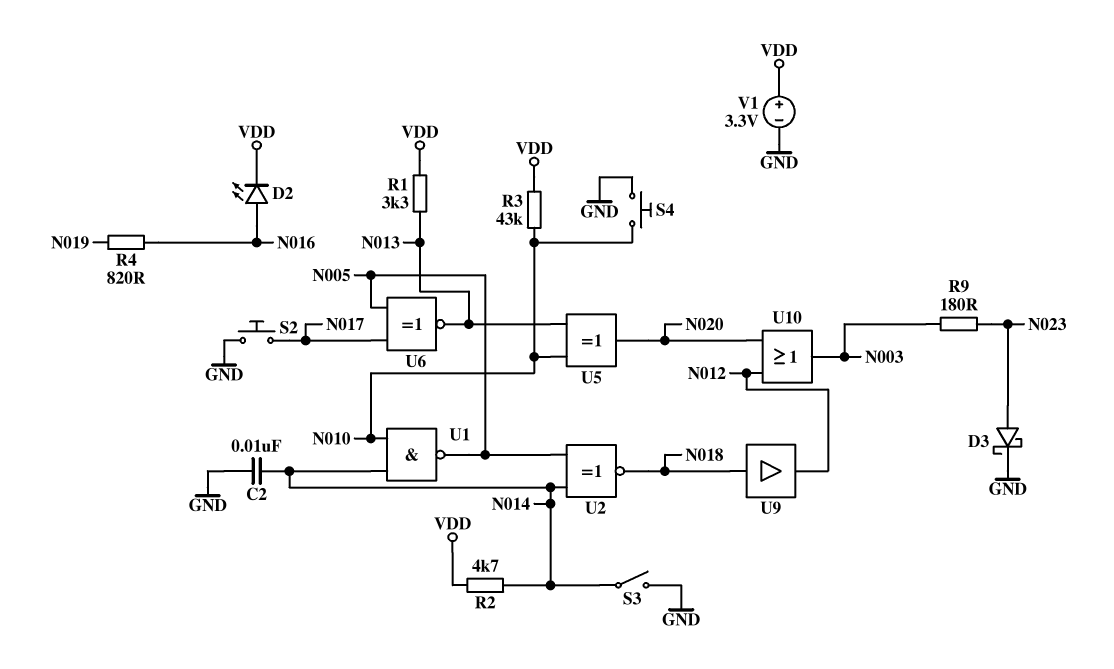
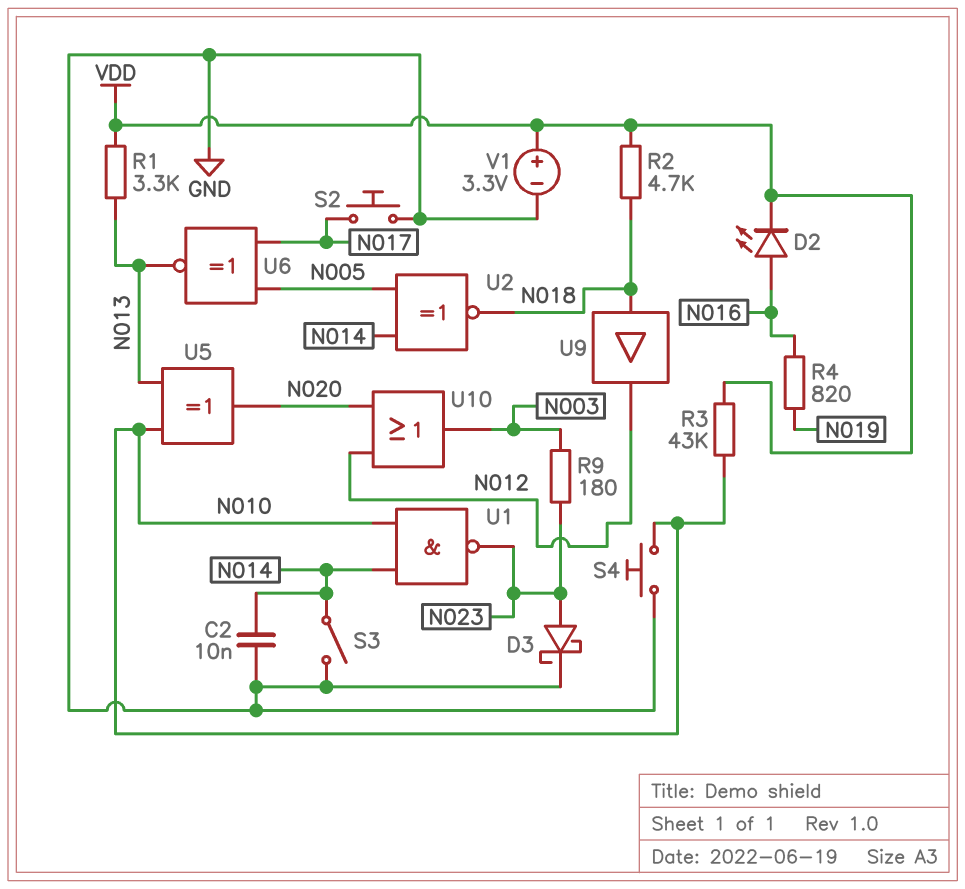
R2: 4.7k (N014, VDD) -> 4.7k (N018, VDD)
U1: NAND (in N010, in N014, out N005) -> NAND (in N010, in N014, out N023)

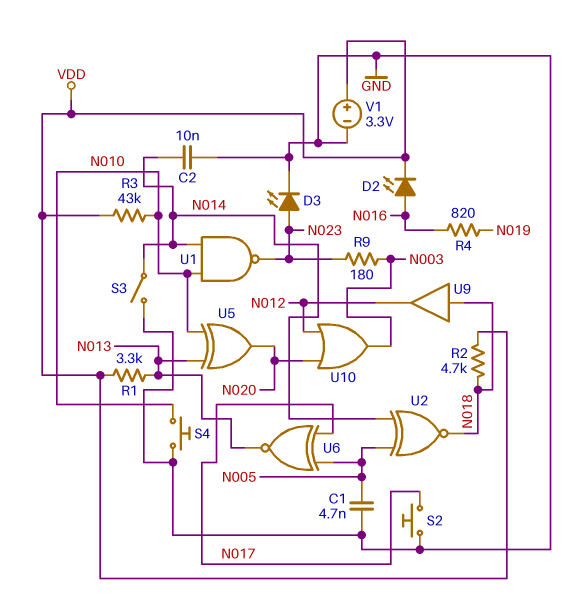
C1: none -> 4.7nF (GND, N005)
D3: schottky (A N023, K GND) -> LED (A N023, K GND)

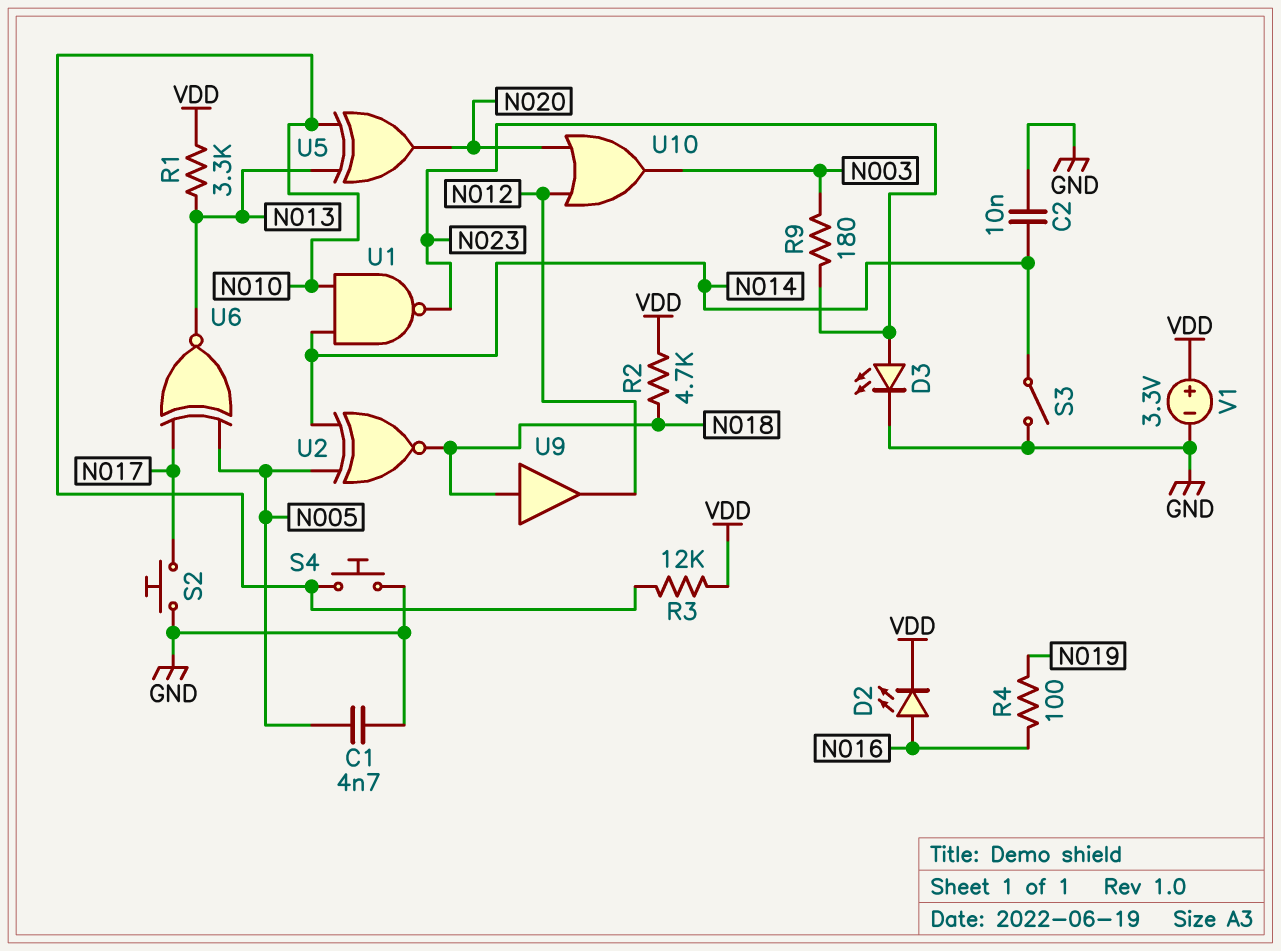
R3: 43k (N010, VDD) -> 12k (N010, VDD)
R4: 820 (N016, N019) -> 100 (N016, N019)

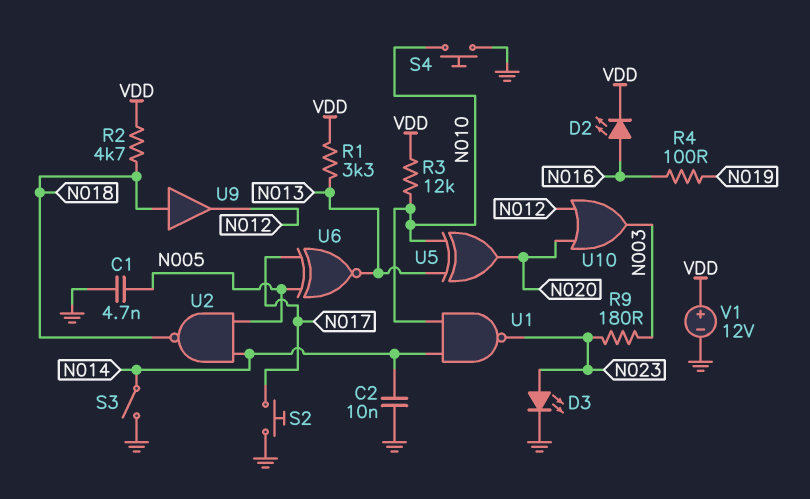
U2: XNOR (in N005, in N014, out N018) -> NAND (in N005, in N014, out N018)
V1: 3.3V (plus VDD, minus GND) -> 12V (plus VDD, minus GND)

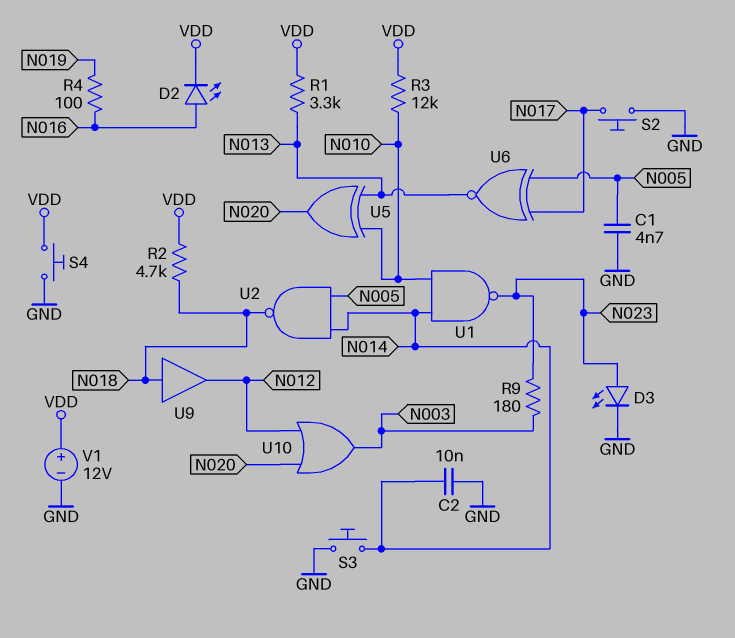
S3: switch (GND, N014) -> button (GND, N014)
S4: button (GND, N010) -> button (GND, VDD)

